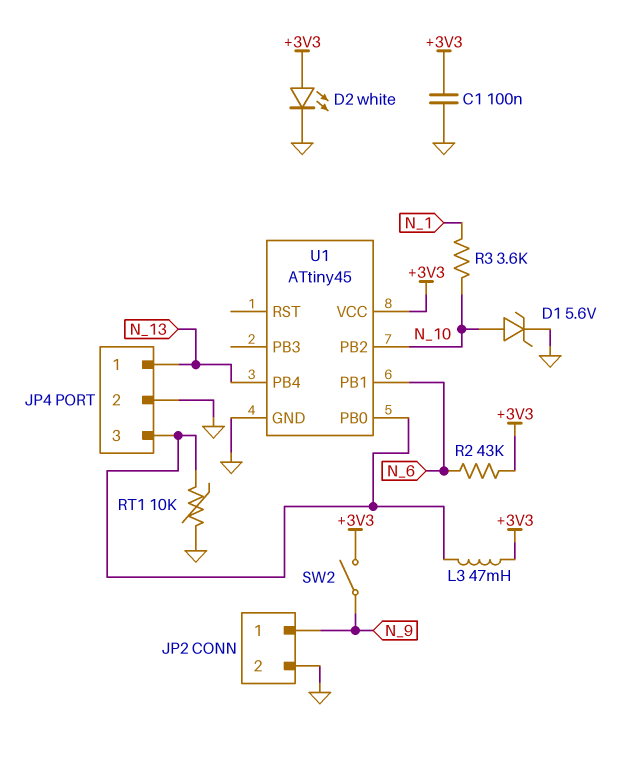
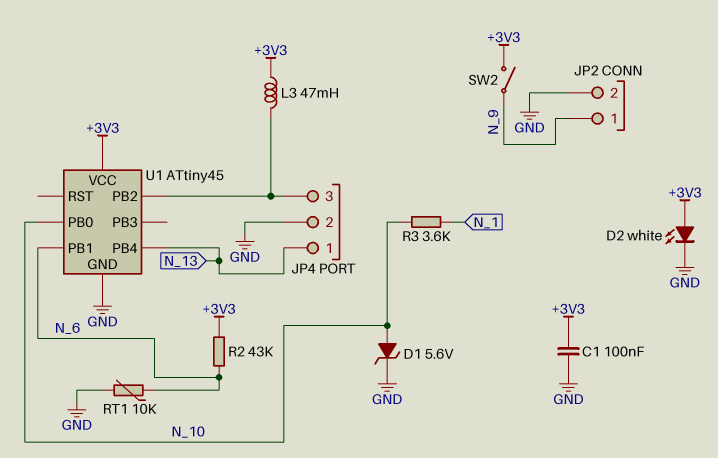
RT1: 10k (GND, JP4/3) -> 10k (GND, N_6)
U1 pin PB0: JP4/3 -> N_10
U1 pin PB2: N_10 -> JP4/3

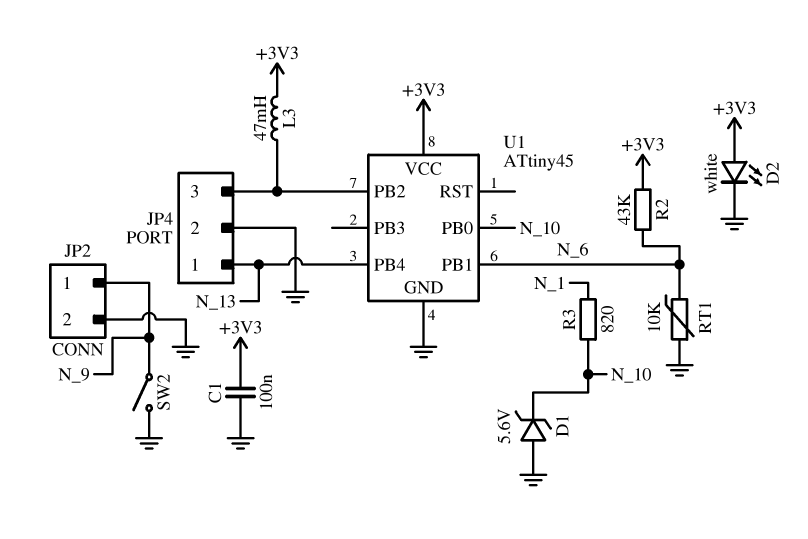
D1: zener 5.6V (A N_10, K GND) -> zener 5.6V (A GND, K N_10)
R3: 3.6k (N_1, N_10) -> 820 (N_1, N_10)
SW2: switch (+3V3, N_9) -> switch (GND, N_9)

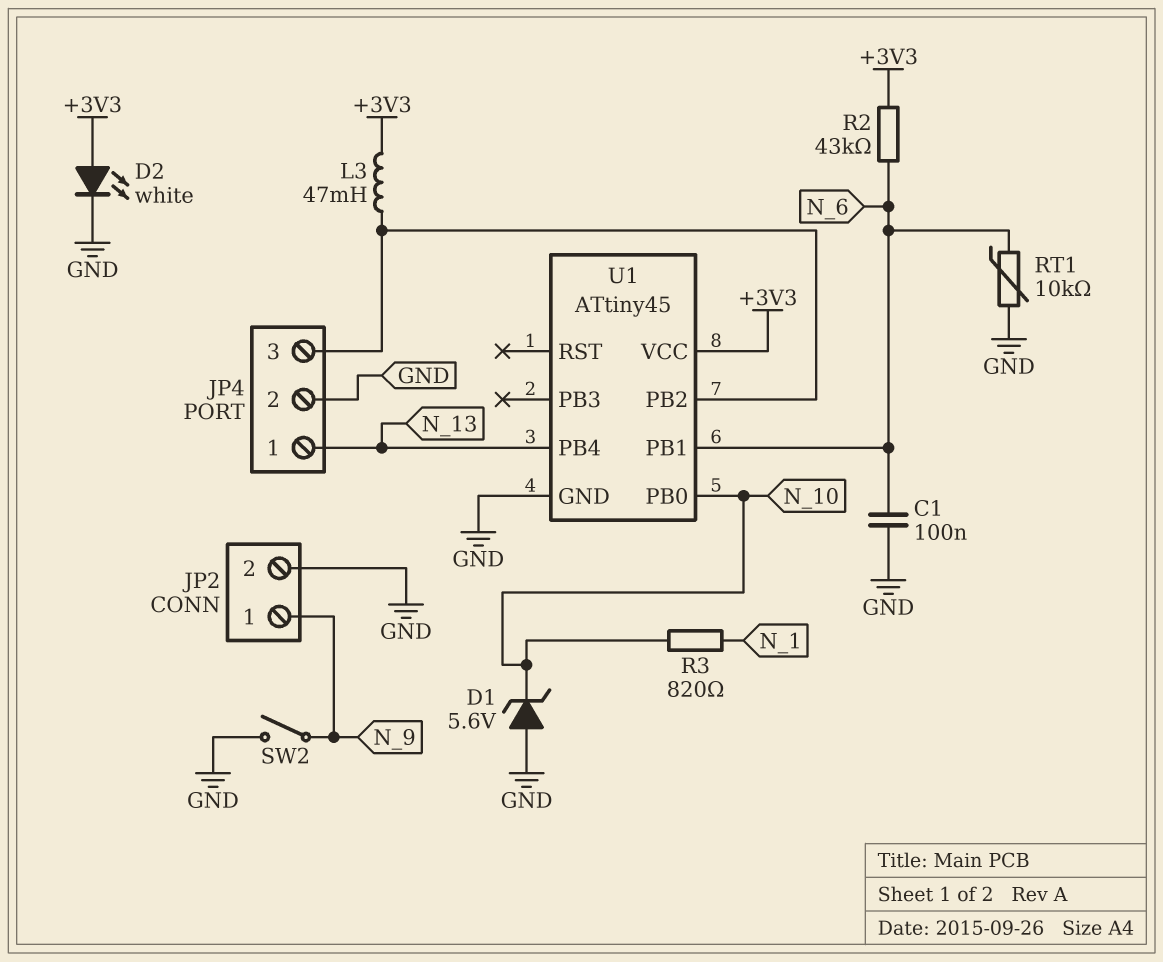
C1: 100nF (+3V3, GND) -> 100nF (GND, N_6)

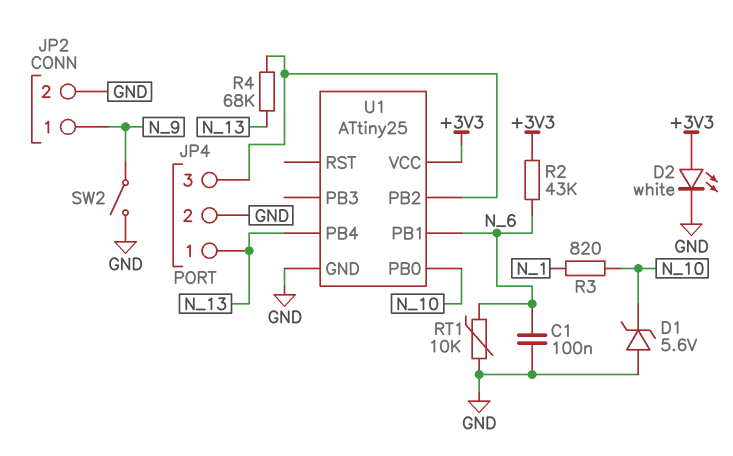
L3: 47mH (+3V3, JP4/3) -> none
R4: none -> 68k (JP4/3, N_13)
U1: ATtiny45 -> ATtiny25

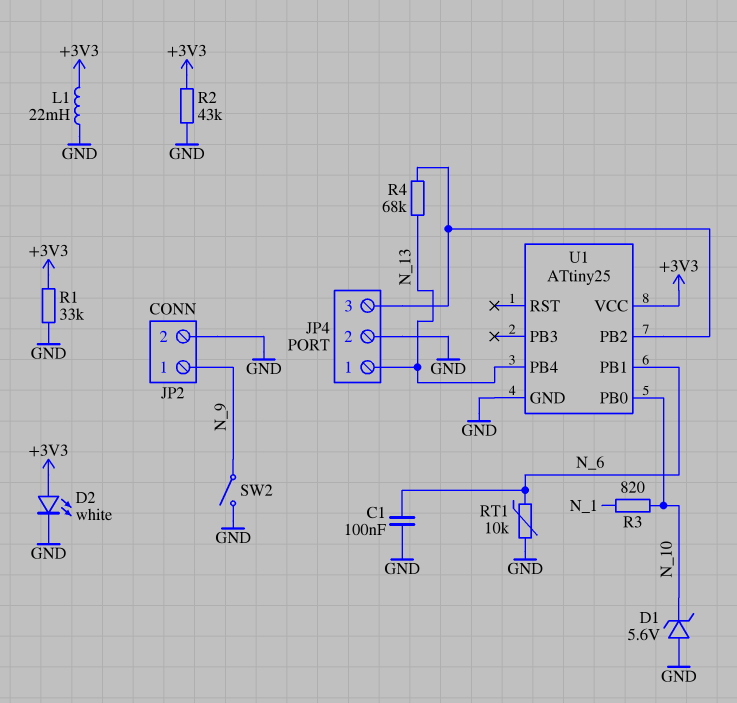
L1: none -> 22mH (+3V3, GND)
R1: none -> 33k (+3V3, GND)
R2: 43k (+3V3, N_6) -> 43k (+3V3, GND)

